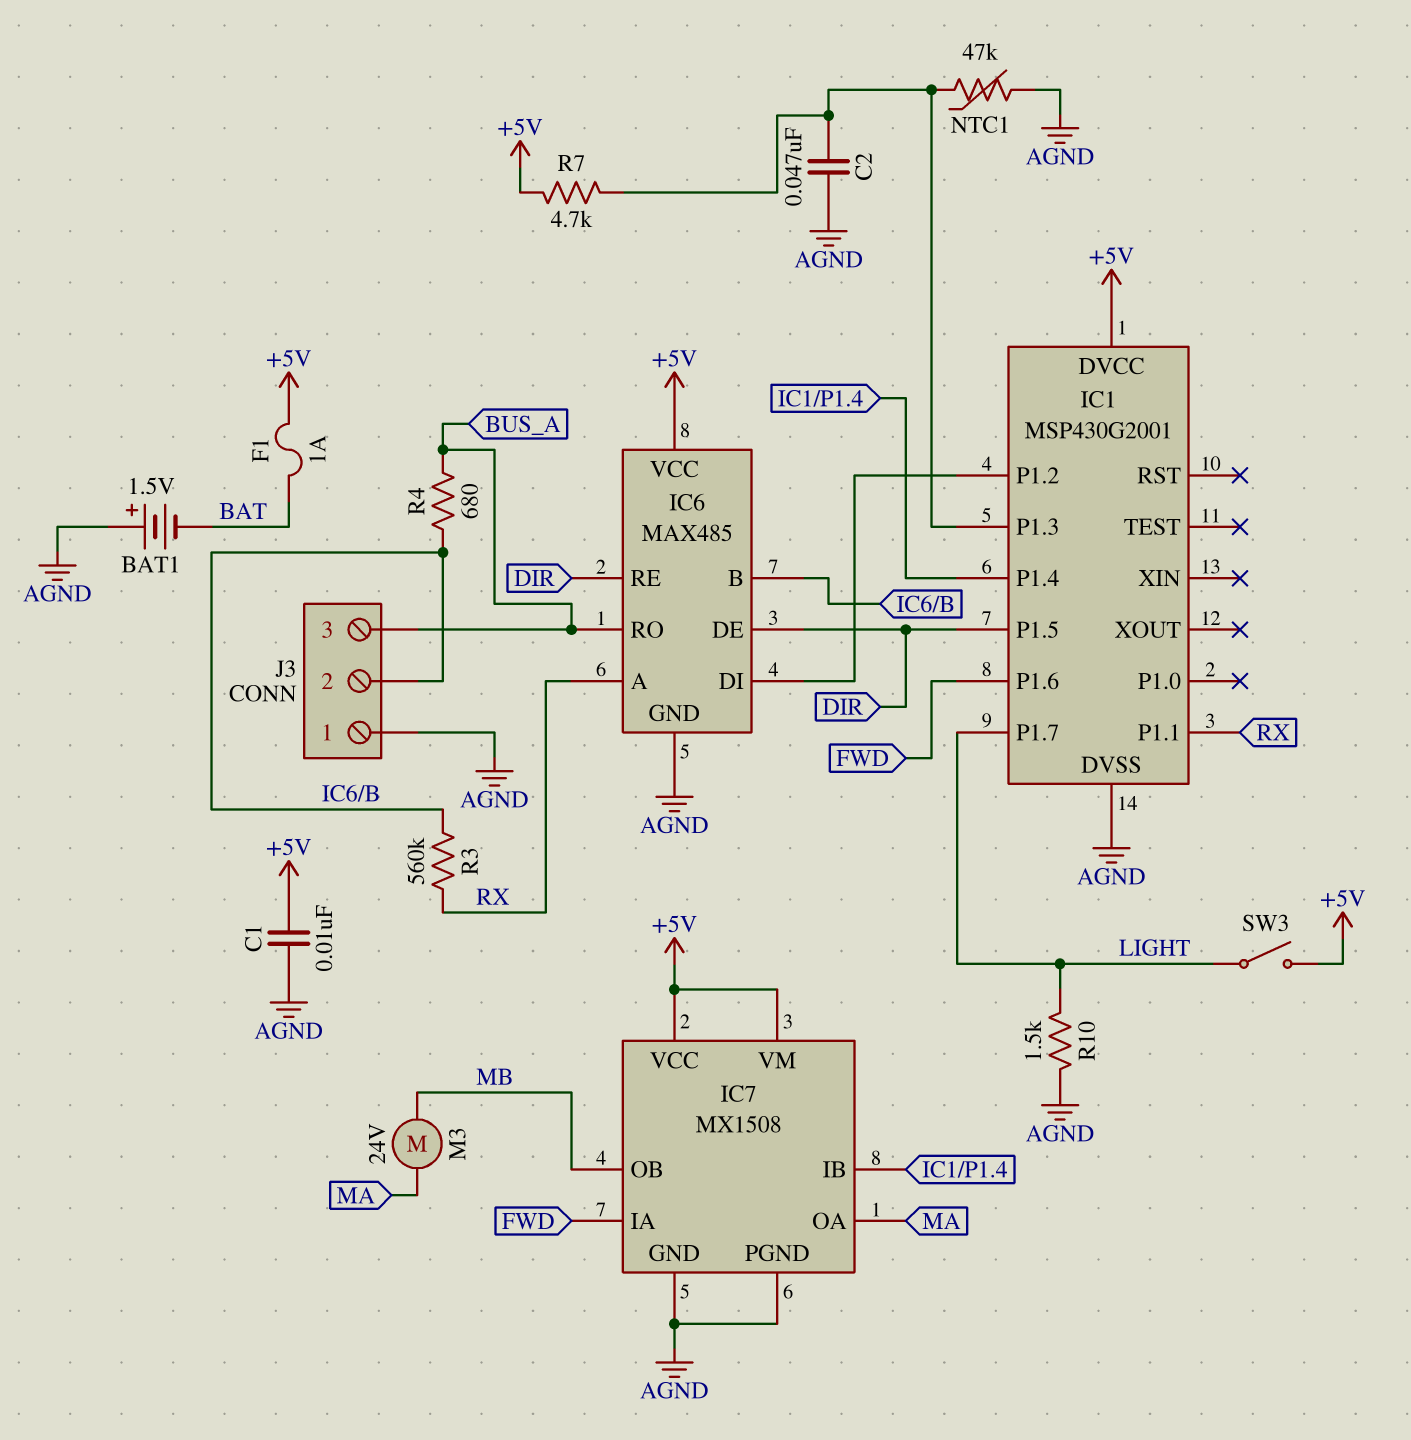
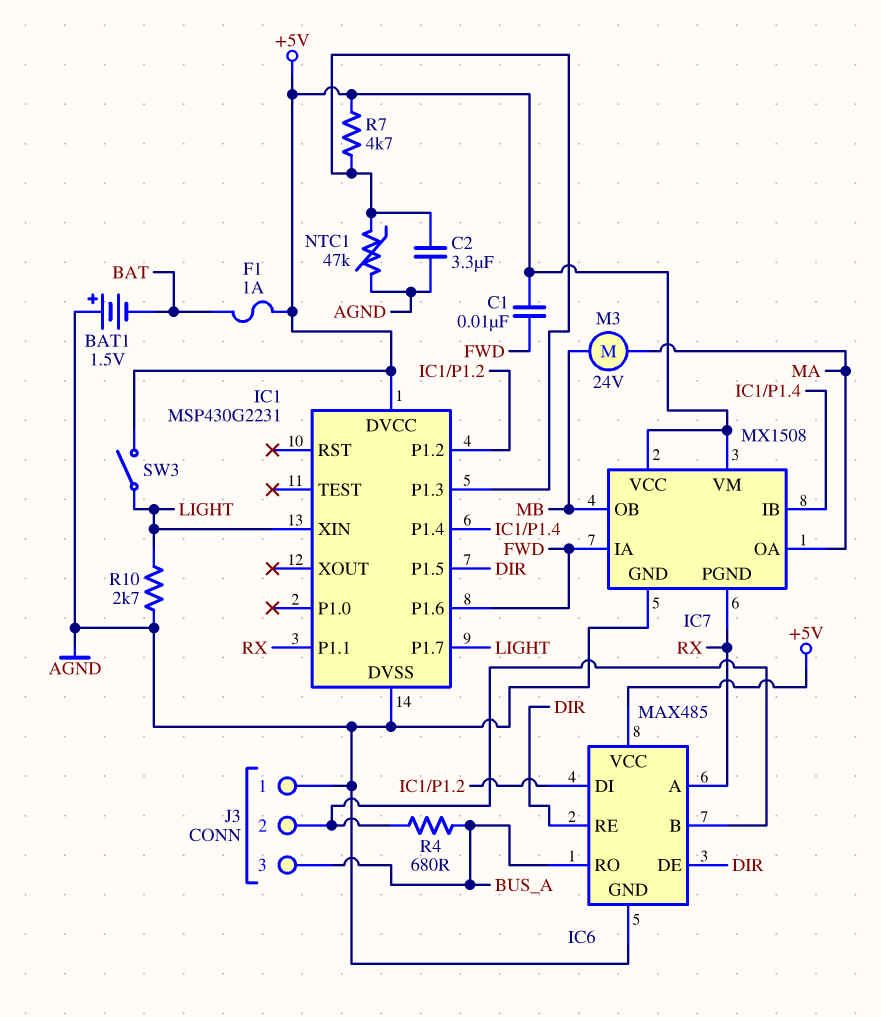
C1: 10nF (+5V, AGND) -> 10nF (+5V, FWD)
C2: 47nF (AGND, IC1/P1.3) -> 3.3uF (AGND, IC1/P1.3)
IC1: MSP430G2001 -> MSP430G2231
IC1 pin XIN: none -> LIGHT
IC7 pin PGND: AGND -> RX
R3: 560k (IC6/B, RX) -> none
R10: 1.5k (AGND, LIGHT) -> 2.7k (AGND, LIGHT)

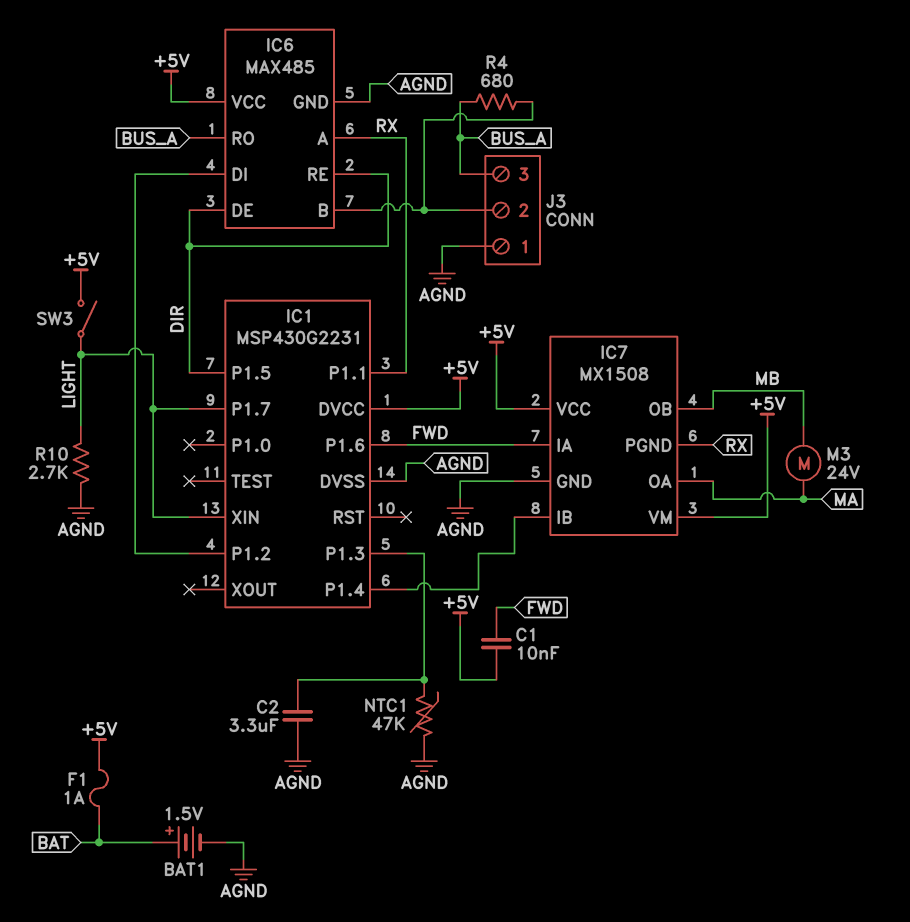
BAT1: 1.5V (plus AGND, minus BAT) -> 1.5V (plus BAT, minus AGND)
R7: 4.7k (+5V, IC1/P1.3) -> none

